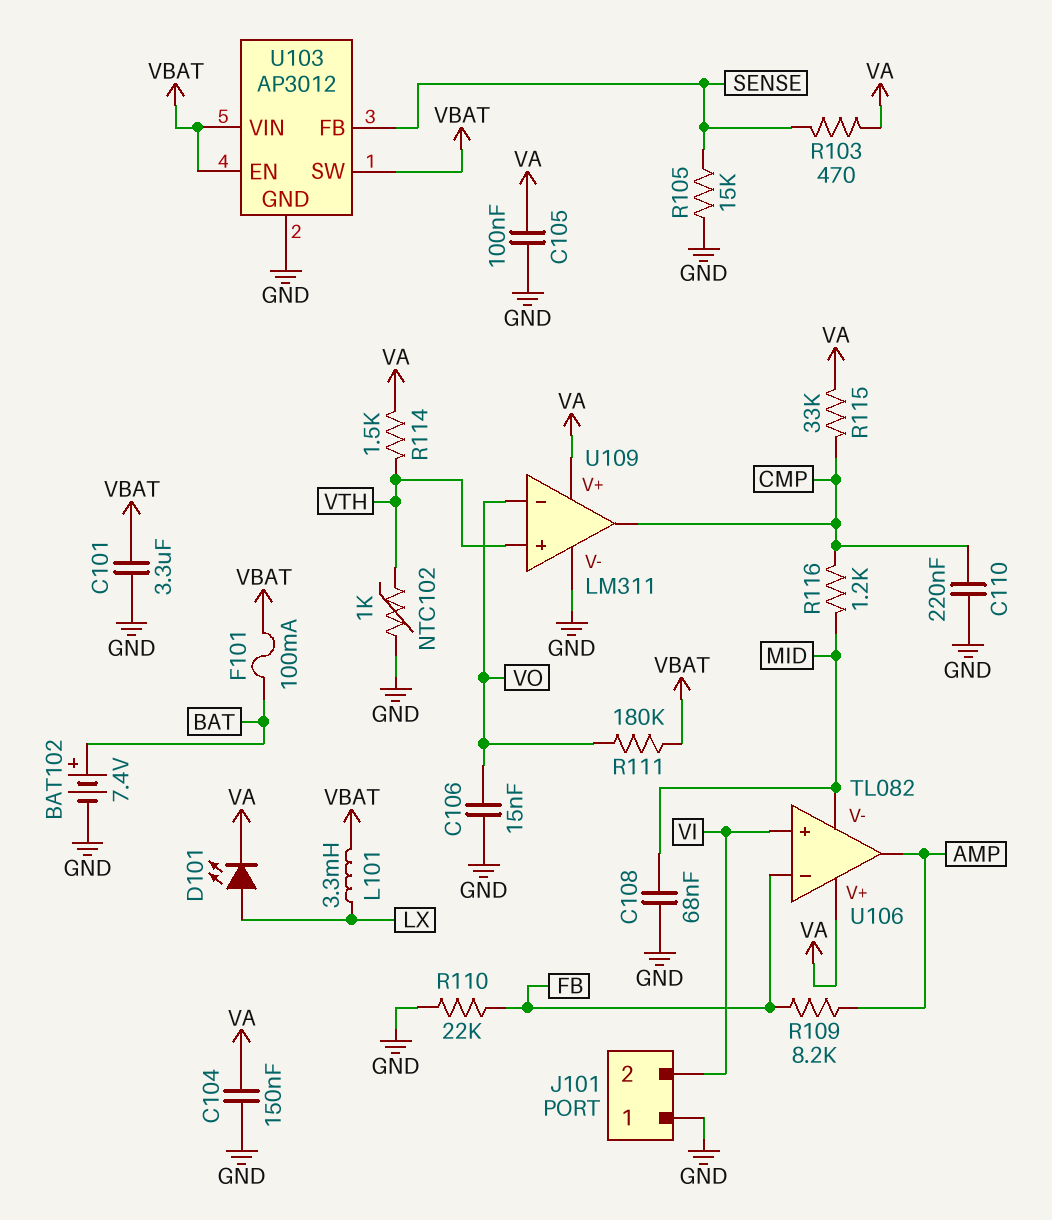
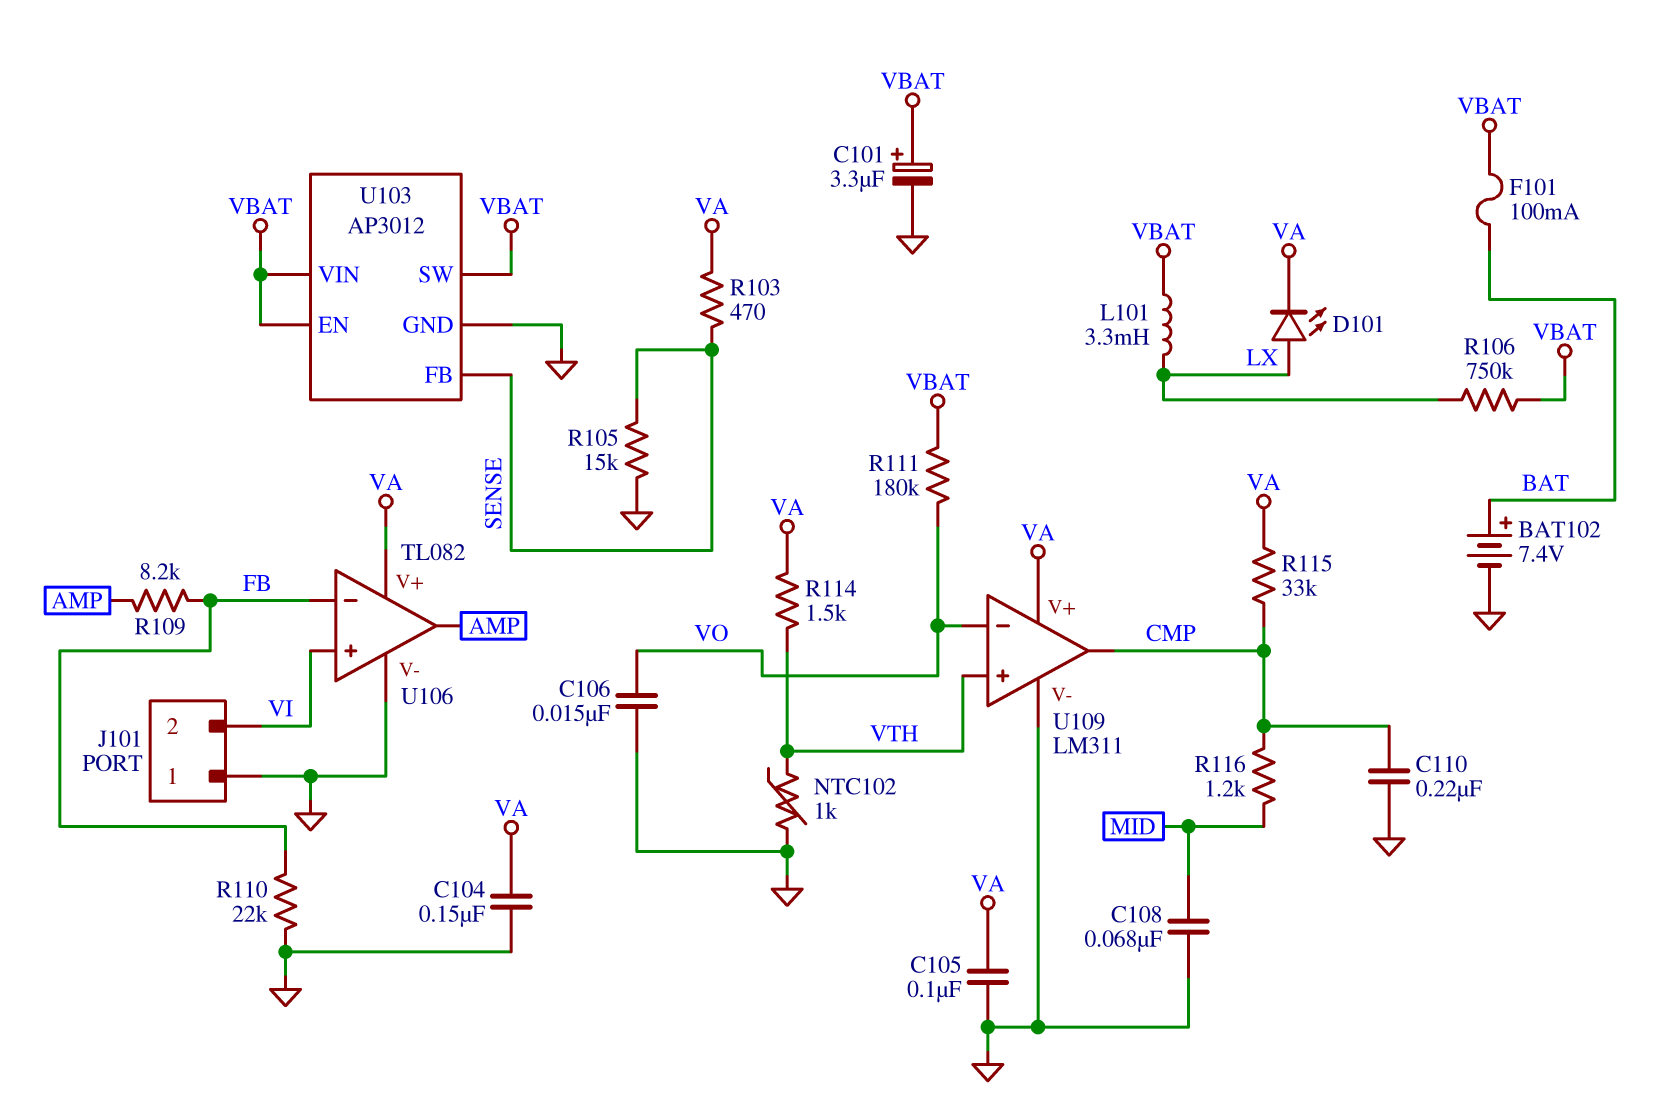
C101: 3.3uF (GND, VBAT) -> 3.3uF (plus VBAT, minus GND)
R106: none -> 750k (LX, VBAT)
U106 pin V-: MID -> GND

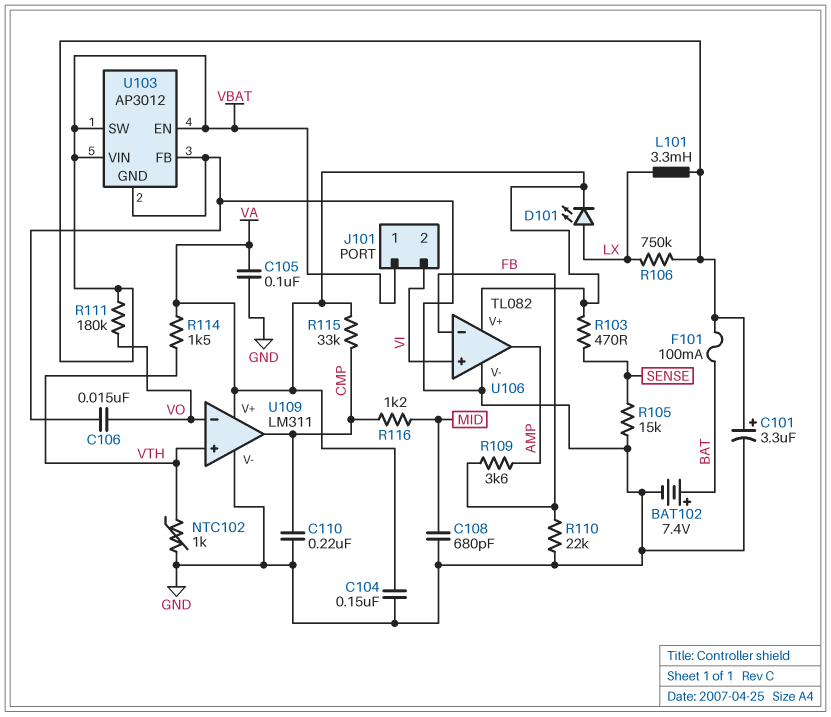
C108: 68nF (GND, MID) -> 680pF (GND, MID)
J101 pin 1: GND -> VBAT
R109: 8.2k (AMP, FB) -> 3.6k (AMP, FB)
U103 pin FB: SENSE -> GND

